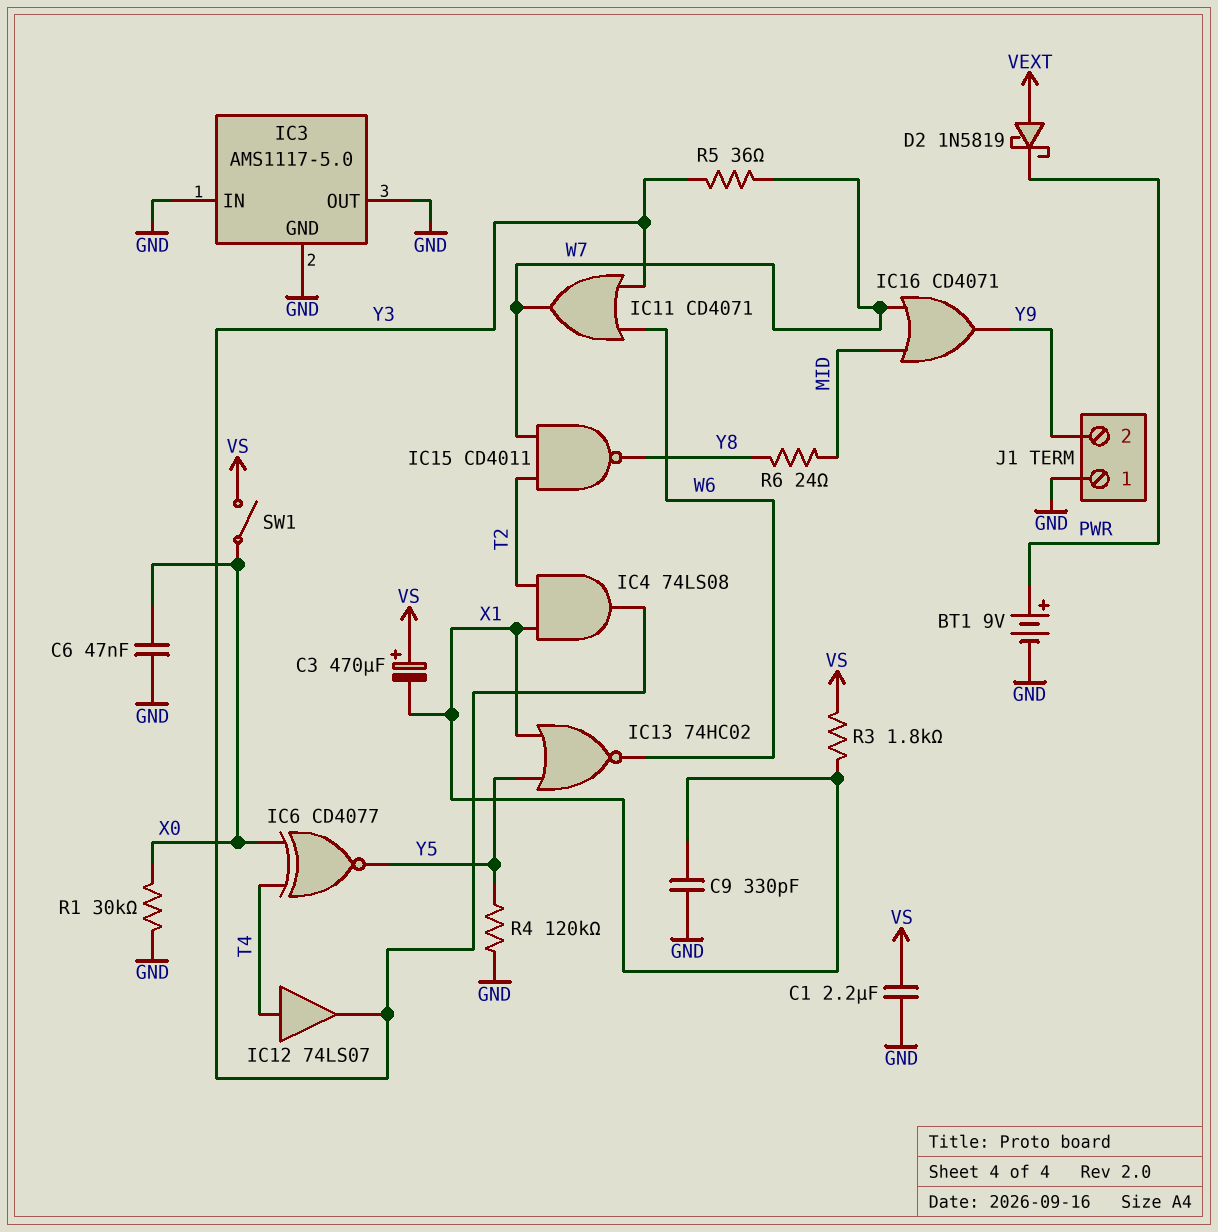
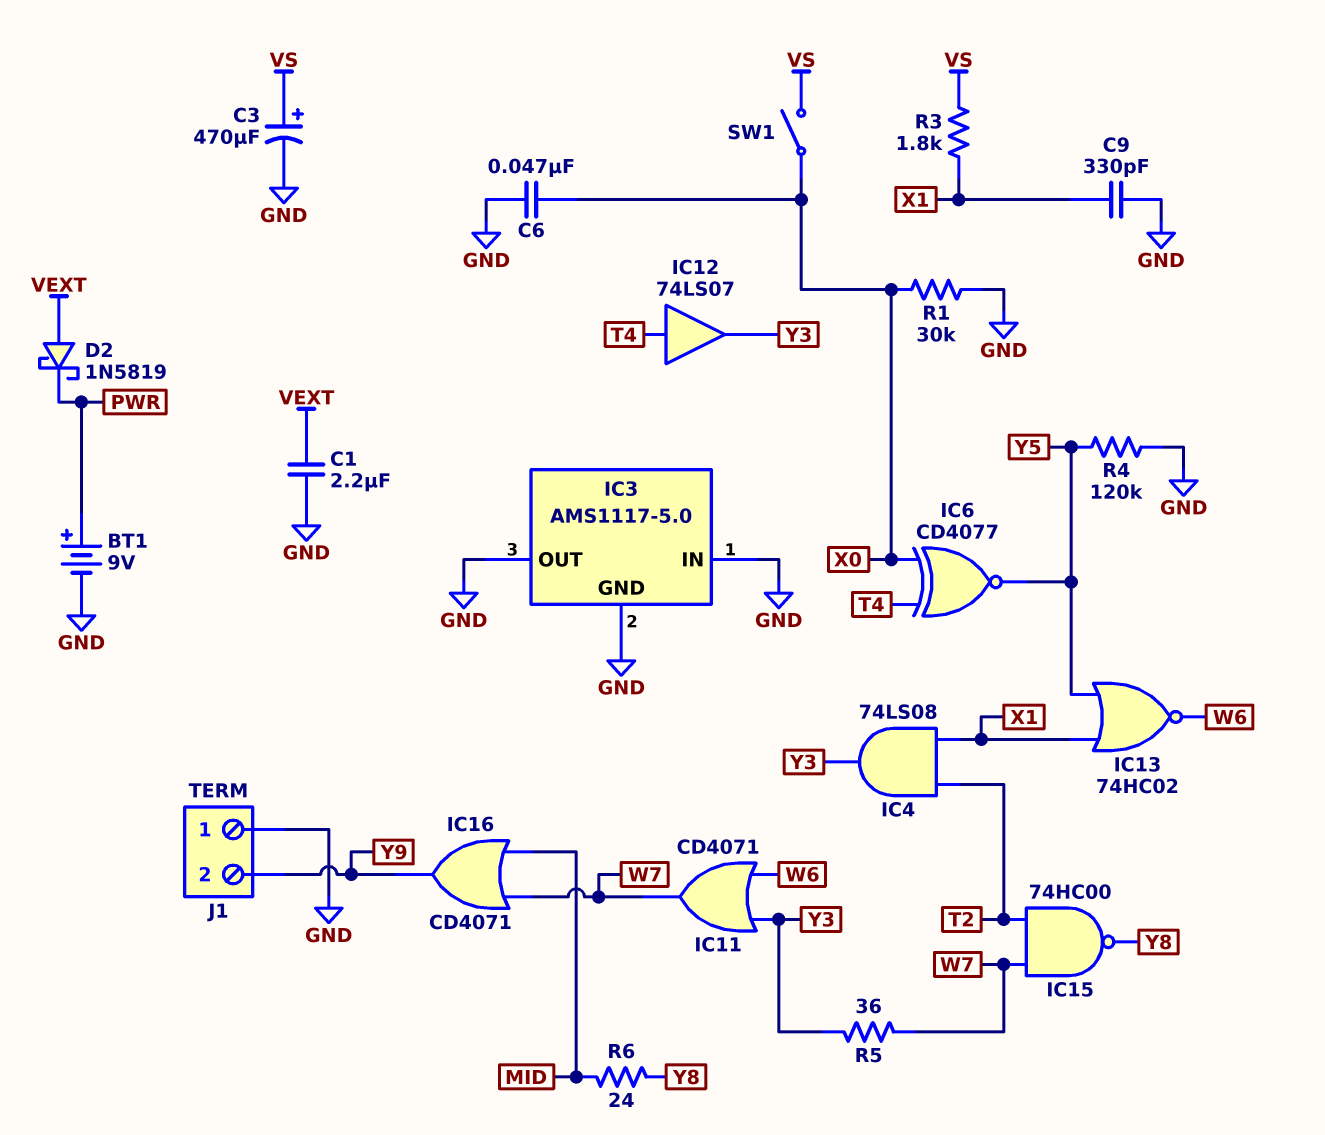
C1: 2.2uF (GND, VS) -> 2.2uF (GND, VEXT)
C3: 470uF (plus VS, minus X1) -> 470uF (plus VS, minus GND)
IC15: NAND CD4011 (in T2, in W7, out Y8) -> NAND 74HC00 (in T2, in W7, out Y8)

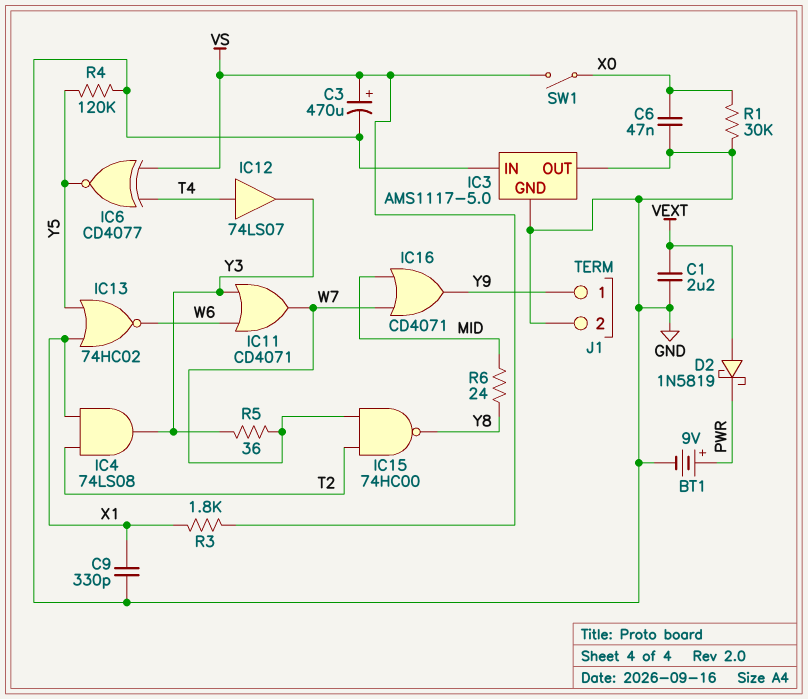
IC6: XNOR CD4077 (in T4, in X0, out Y5) -> XNOR CD4077 (in T4, in VS, out Y5)
J1 pin 1: GND -> Y9
J1 pin 2: Y9 -> GND

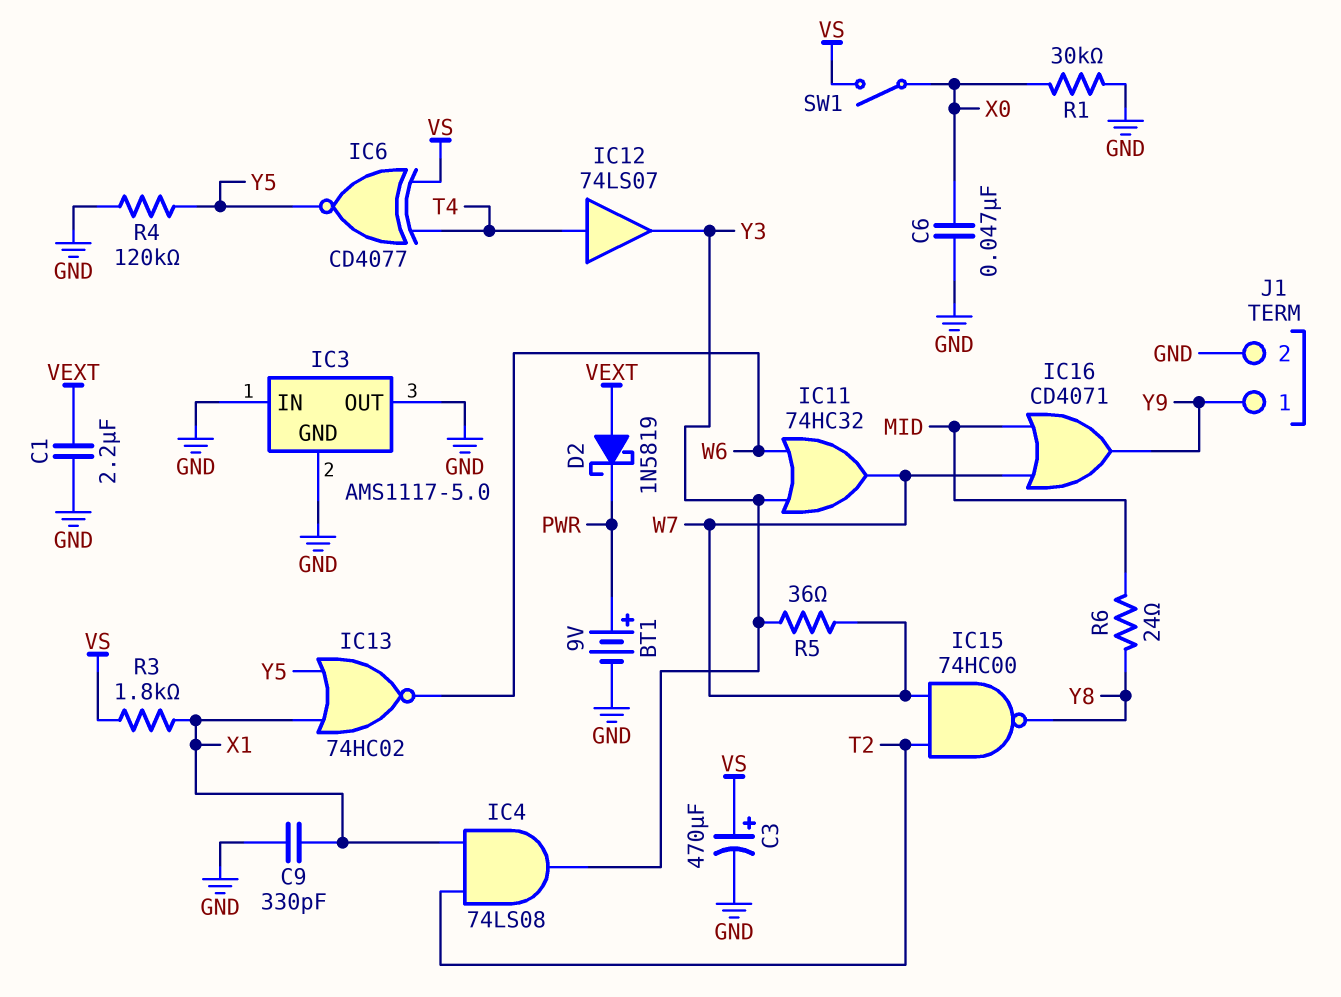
IC11: OR CD4071 (in W6, in Y3, out W7) -> OR 74HC32 (in W6, in Y3, out W7)

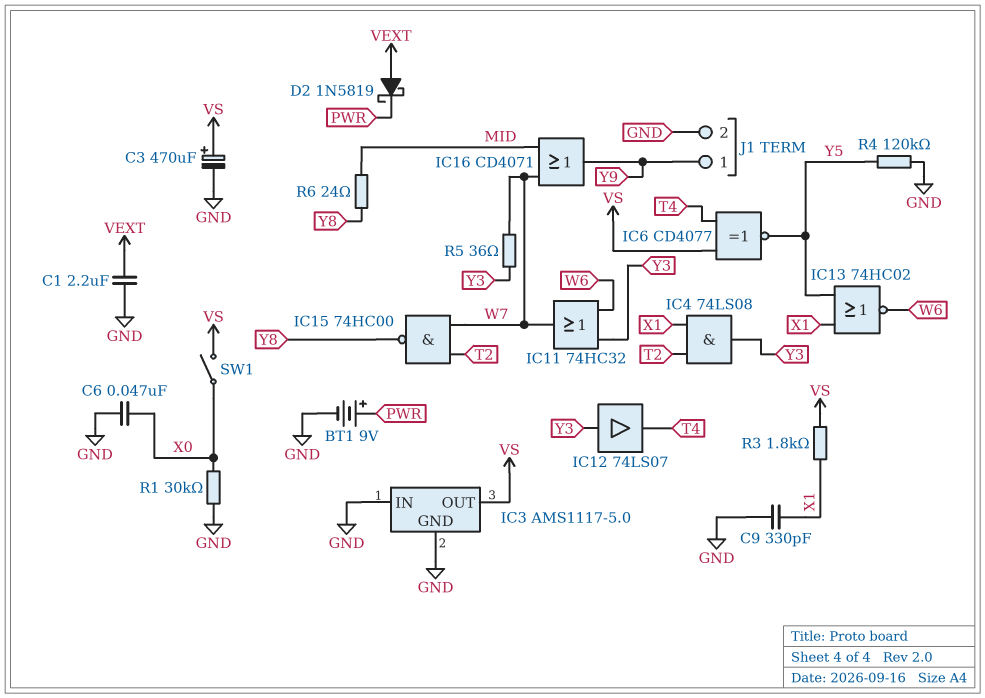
IC3 pin OUT: GND -> VS
IC12: buffer 74LS07 (in T4, out Y3) -> buffer 74LS07 (in Y3, out T4)

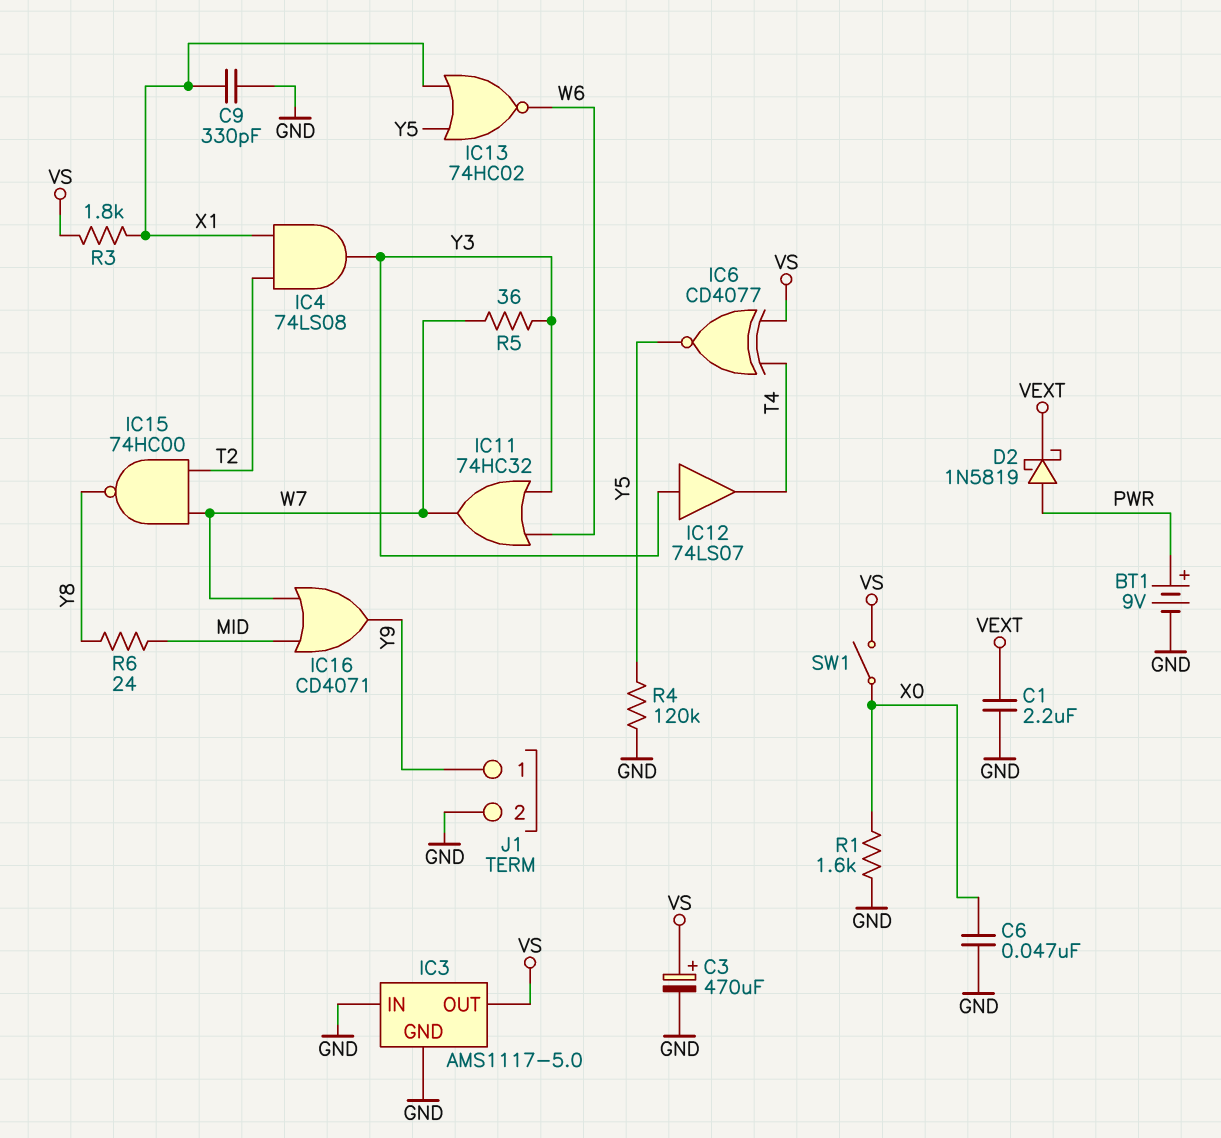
D2: schottky 1N5819 (A VEXT, K PWR) -> schottky 1N5819 (A PWR, K VEXT)
R1: 30k (GND, X0) -> 1.6k (GND, X0)

